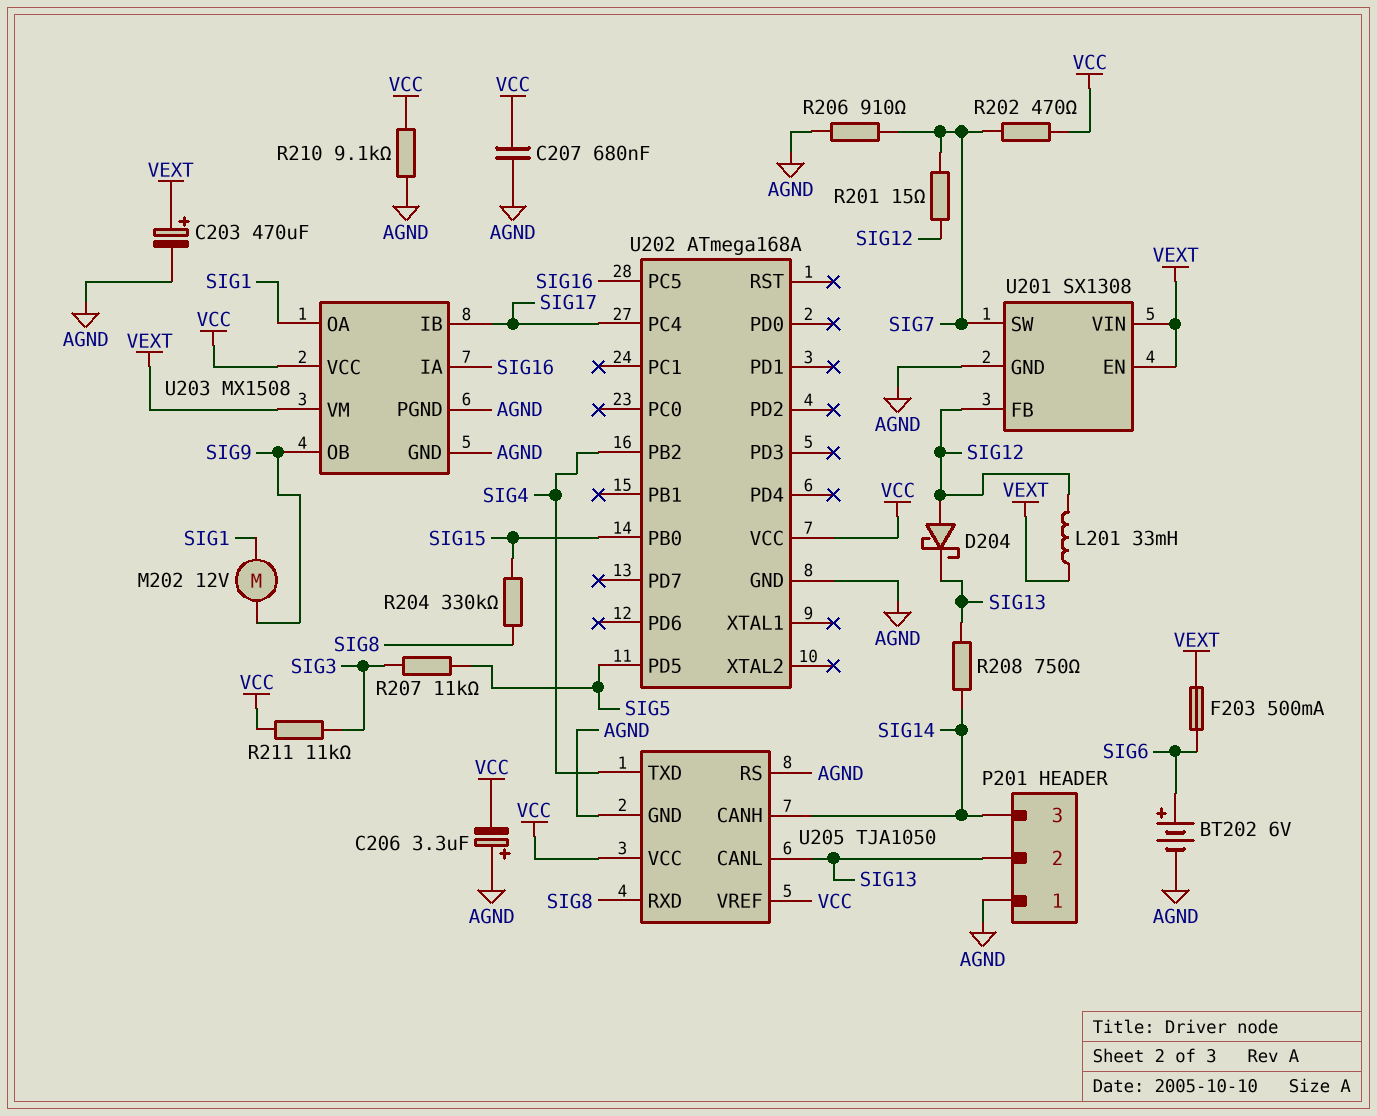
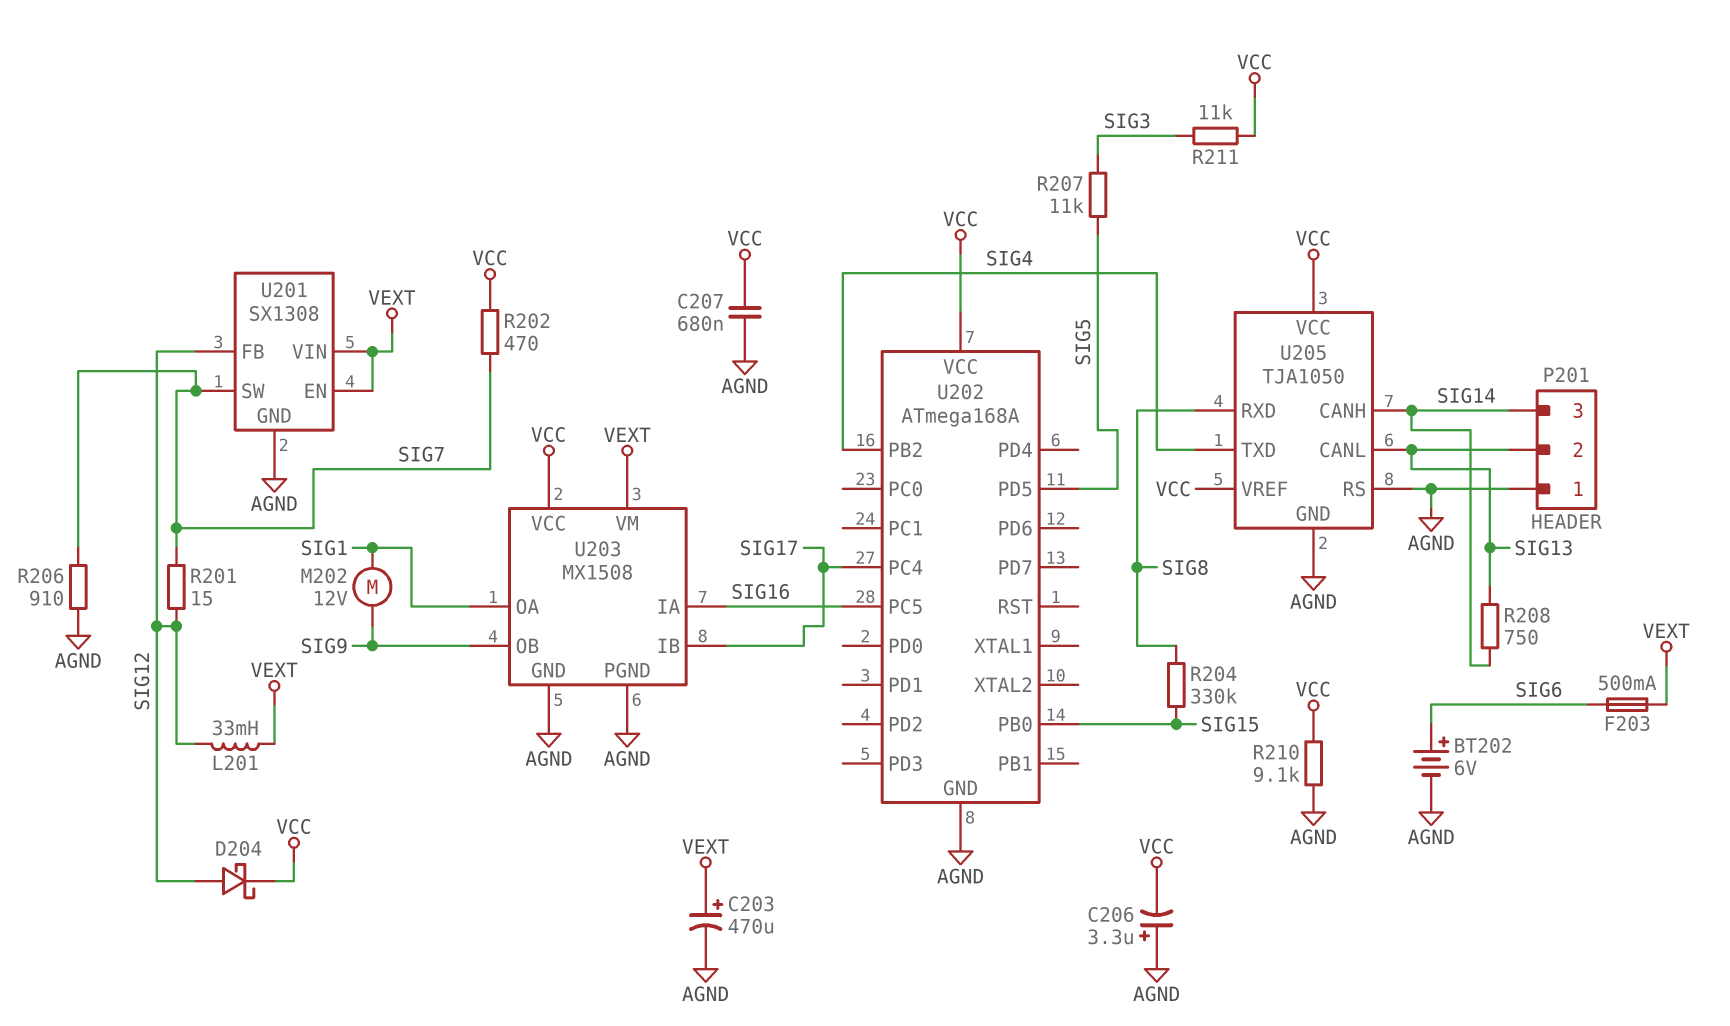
D204: schottky (A SIG12, K SIG13) -> schottky (A SIG12, K VCC)

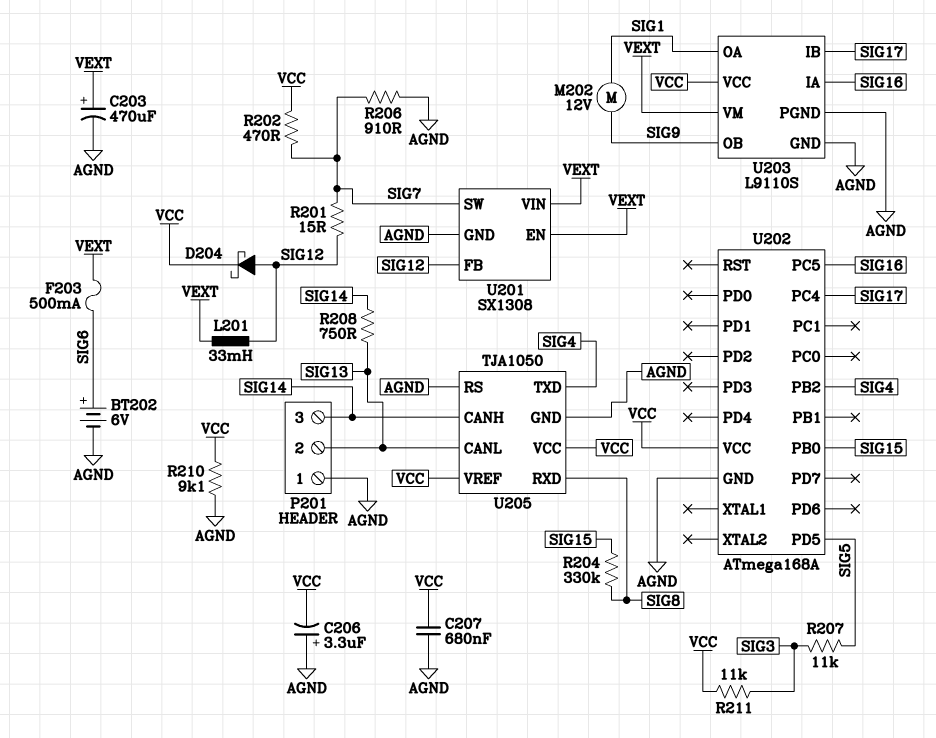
U203: MX1508 -> L9110S

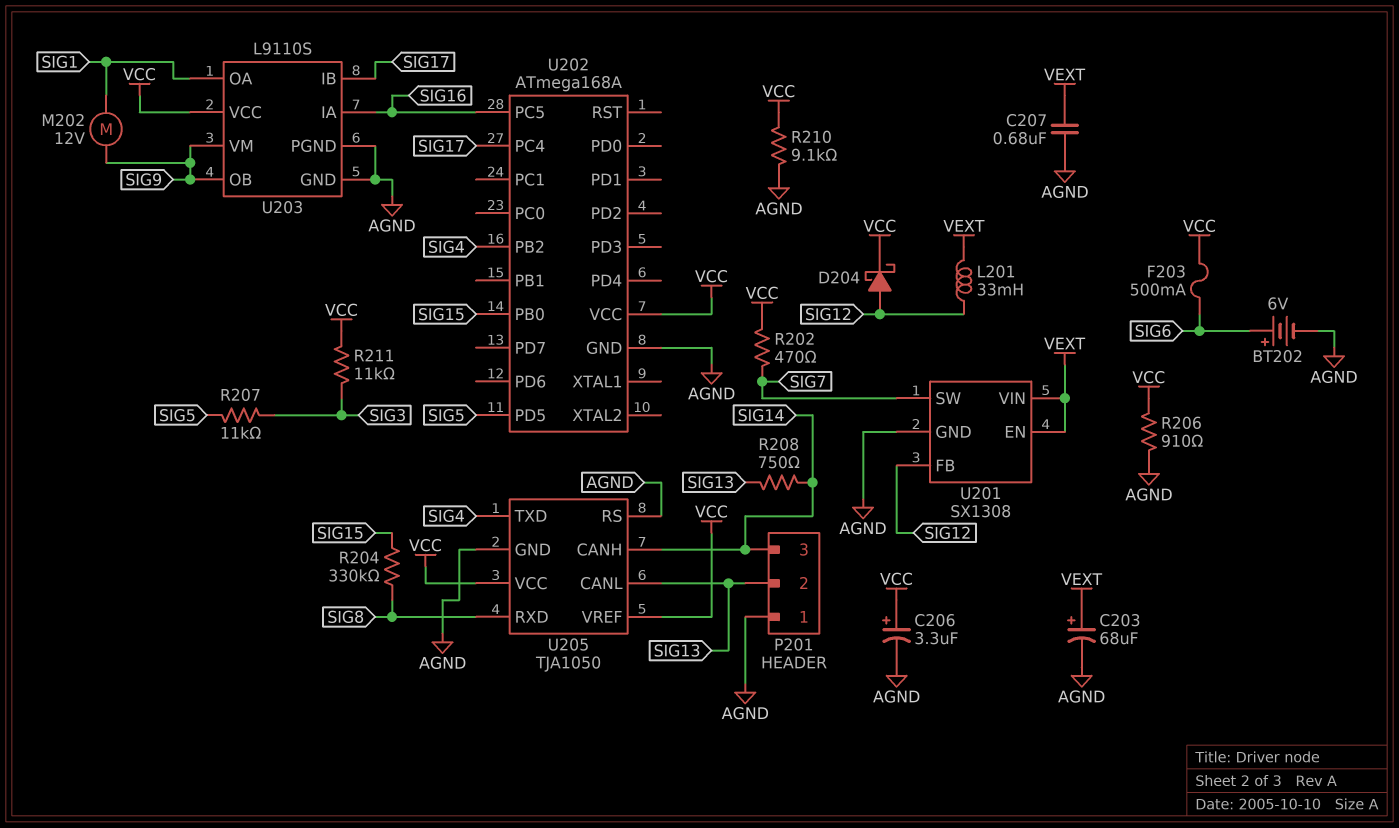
C203: 470uF (plus VEXT, minus AGND) -> 68uF (plus VEXT, minus AGND)
C206: 3.3uF (plus AGND, minus VCC) -> 3.3uF (plus VCC, minus AGND)
C207: 680nF (AGND, VCC) -> 680nF (AGND, VEXT)
F203: 500mA (SIG6, VEXT) -> 500mA (SIG6, VCC)
R201: 15 (SIG7, SIG12) -> none
R206: 910 (AGND, SIG7) -> 910 (AGND, VCC)
U203 pin VM: VEXT -> SIG9

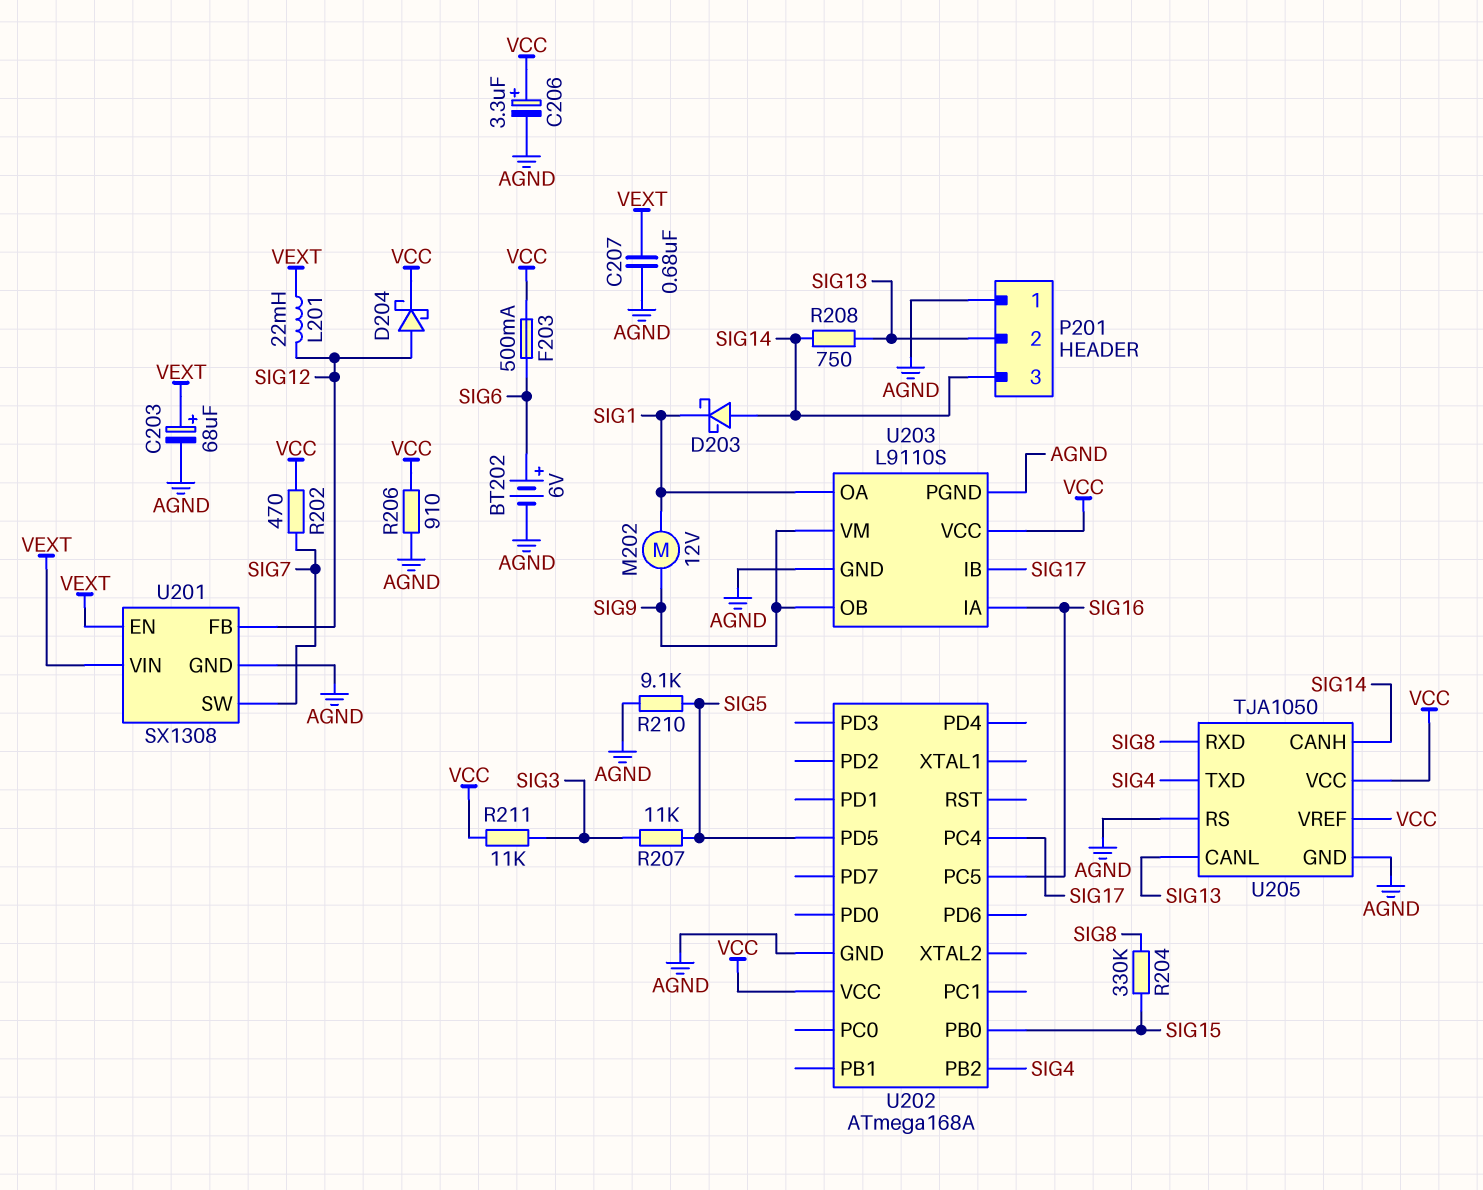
D203: none -> schottky (A SIG14, K SIG1)
L201: 33mH (SIG12, VEXT) -> 22mH (SIG12, VEXT)
R210: 9.1k (AGND, VCC) -> 9.1k (AGND, SIG5)

